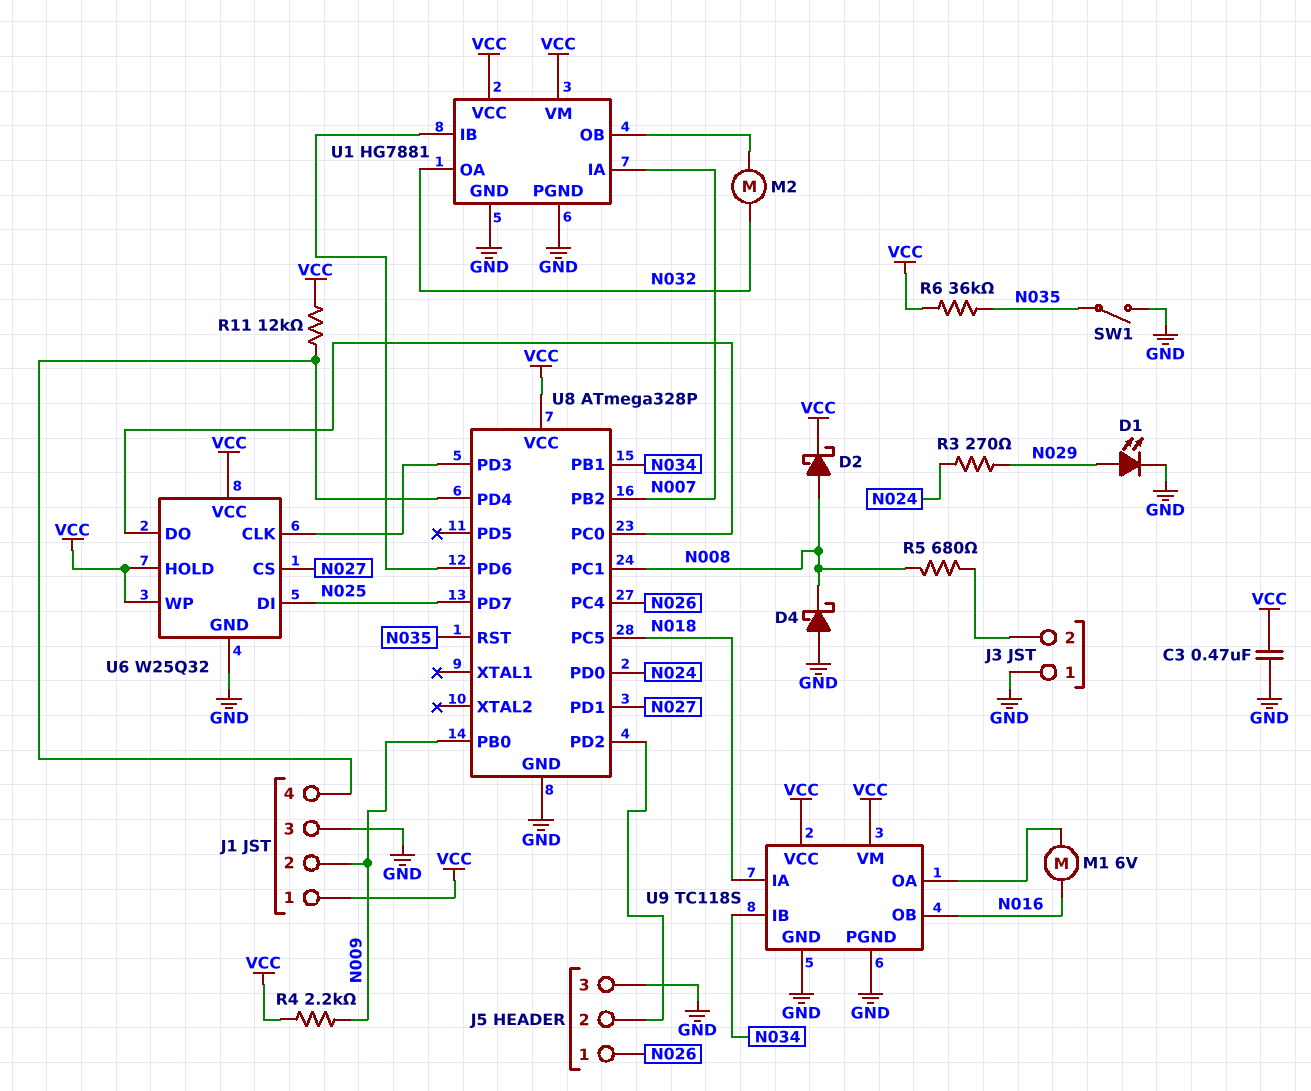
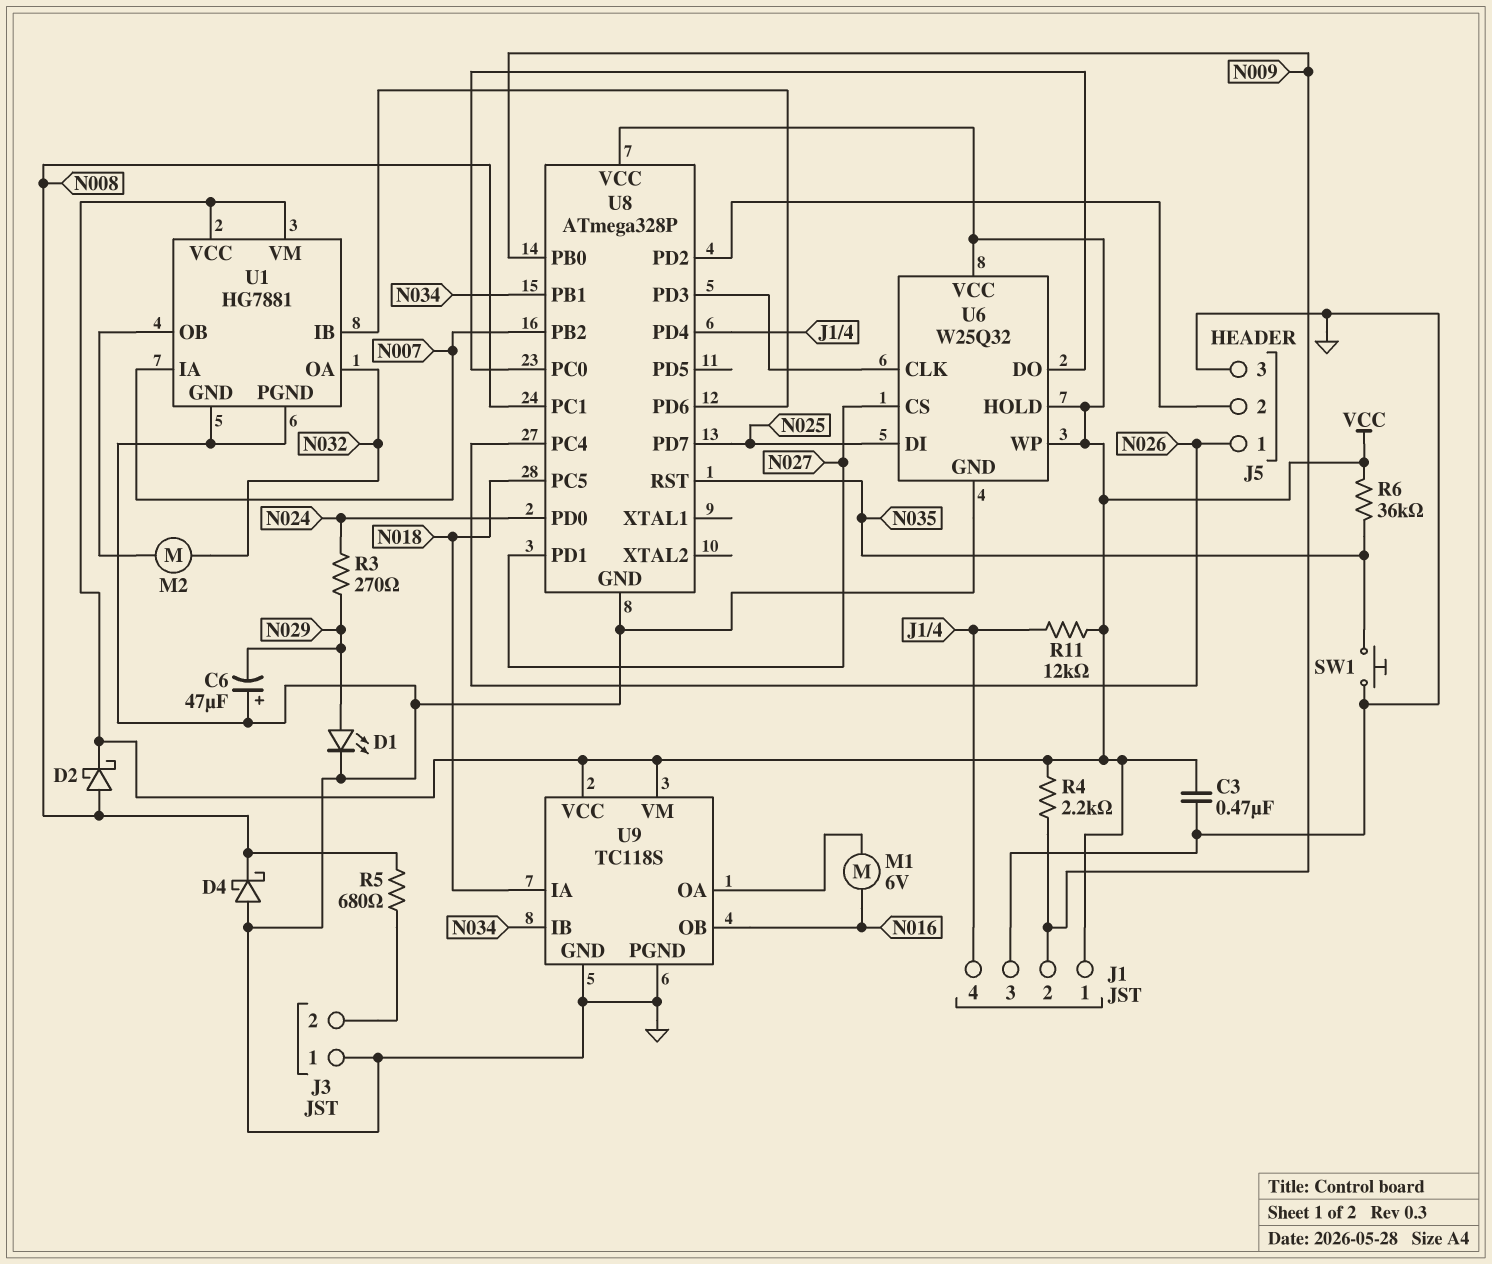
C6: none -> 47uF (plus GND, minus N029)
SW1: switch (GND, N035) -> button (GND, N035)

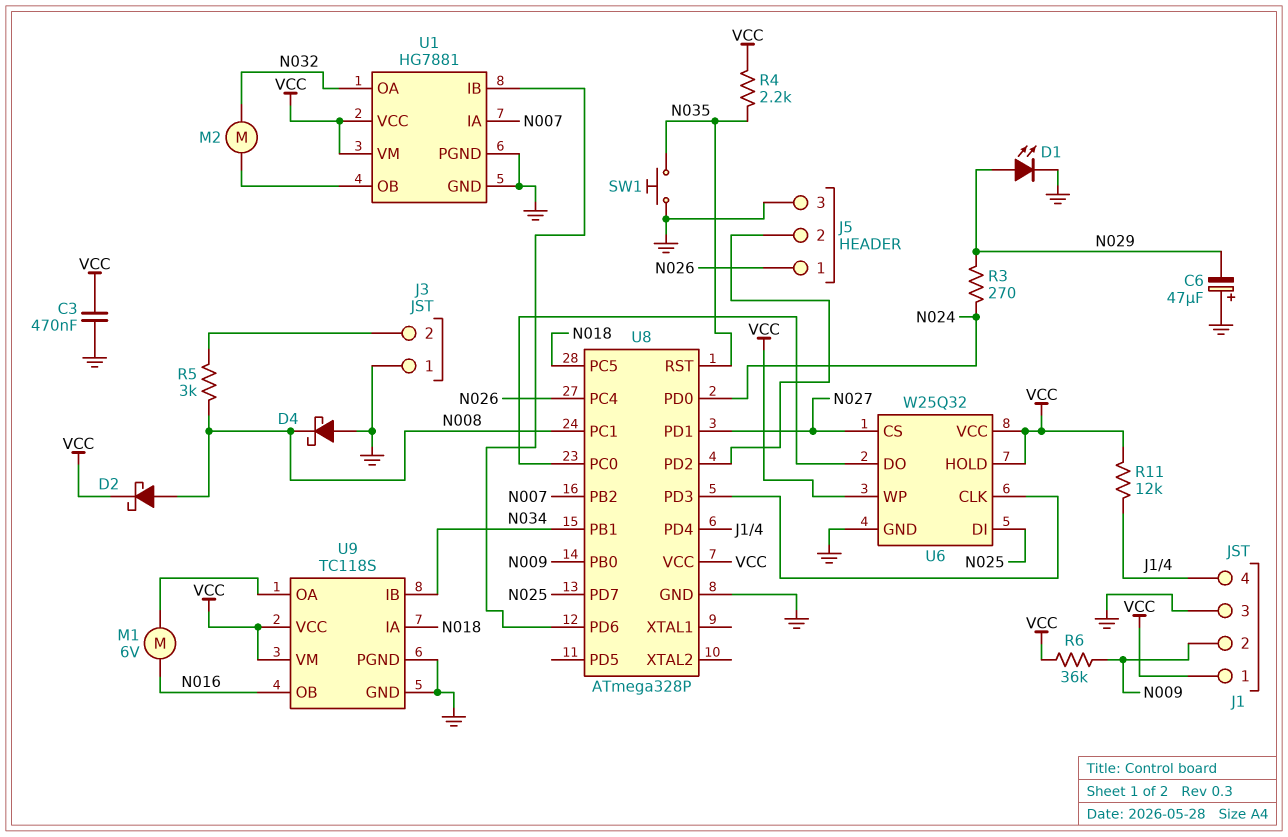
R4: 2.2k (N009, VCC) -> 2.2k (N035, VCC)
R5: 680 (J3/2, N008) -> 3k (J3/2, N008)
R6: 36k (N035, VCC) -> 36k (N009, VCC)

